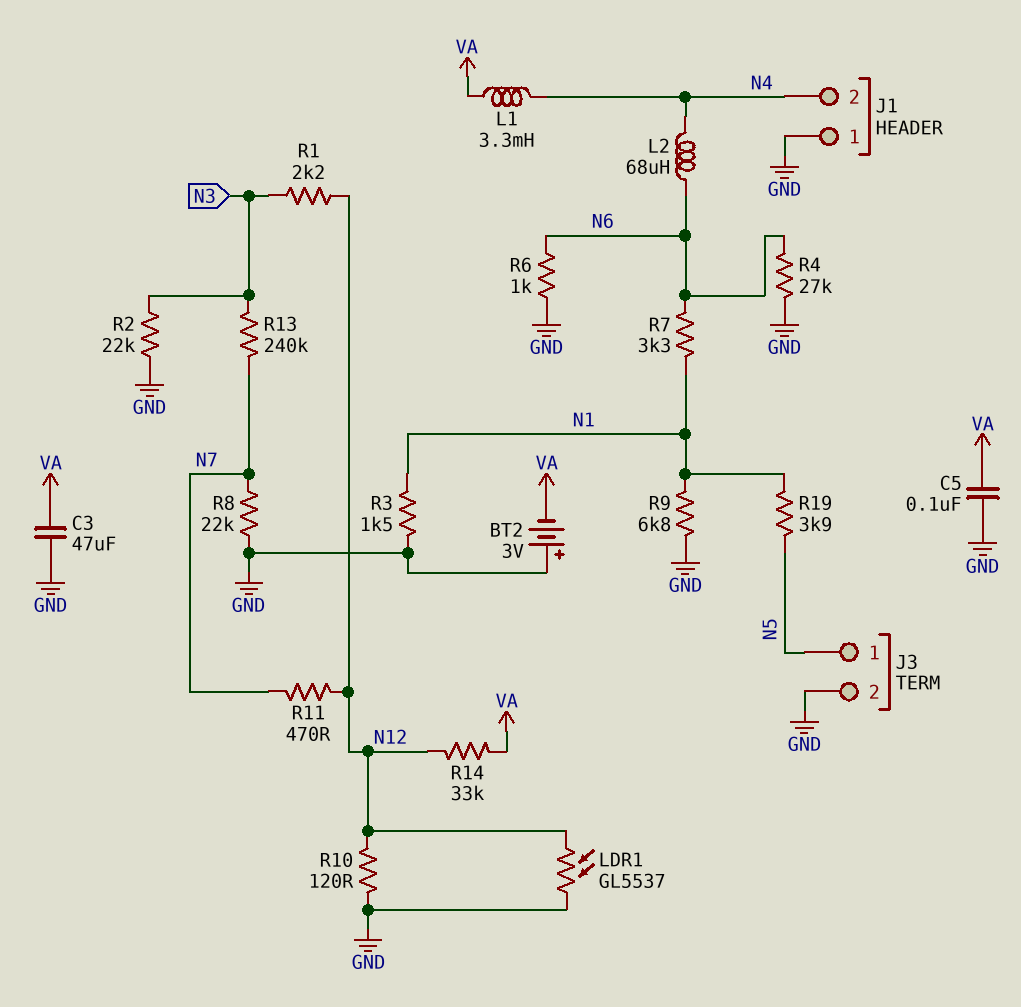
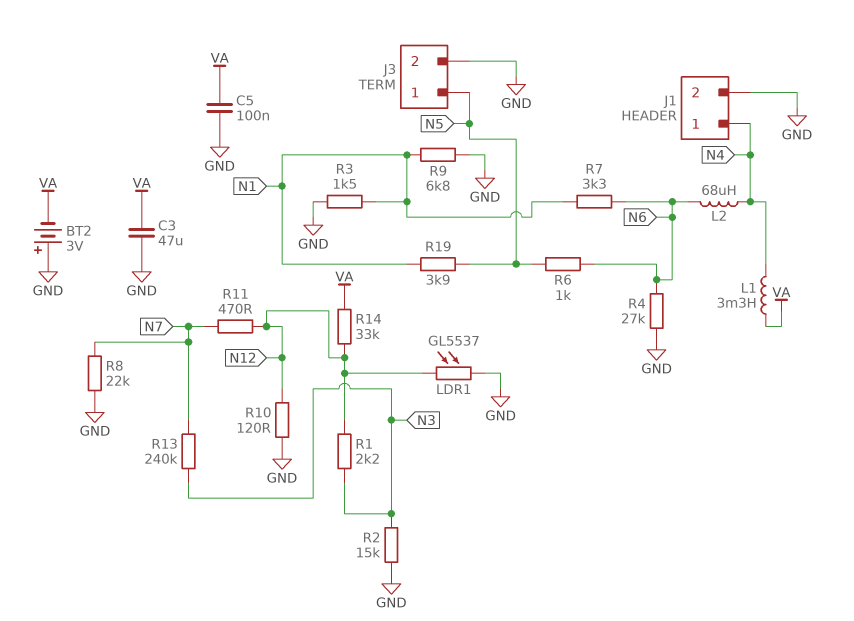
J1 pin 1: GND -> N4
J1 pin 2: N4 -> GND
R2: 22k (GND, N3) -> 15k (GND, N3)
R6: 1k (GND, N6) -> 1k (N5, N6)

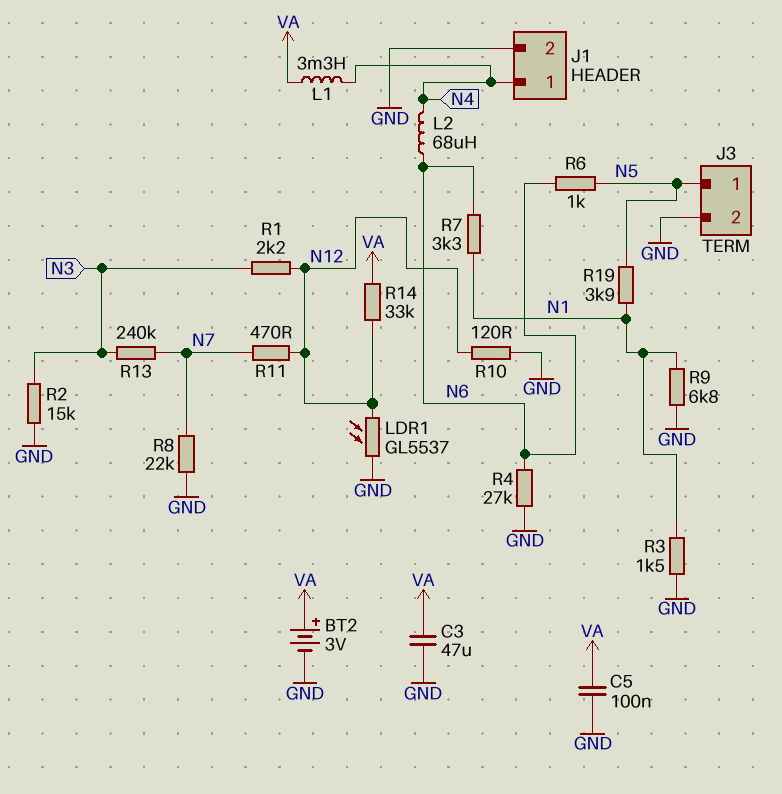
BT2: 3V (plus GND, minus VA) -> 3V (plus VA, minus GND)

